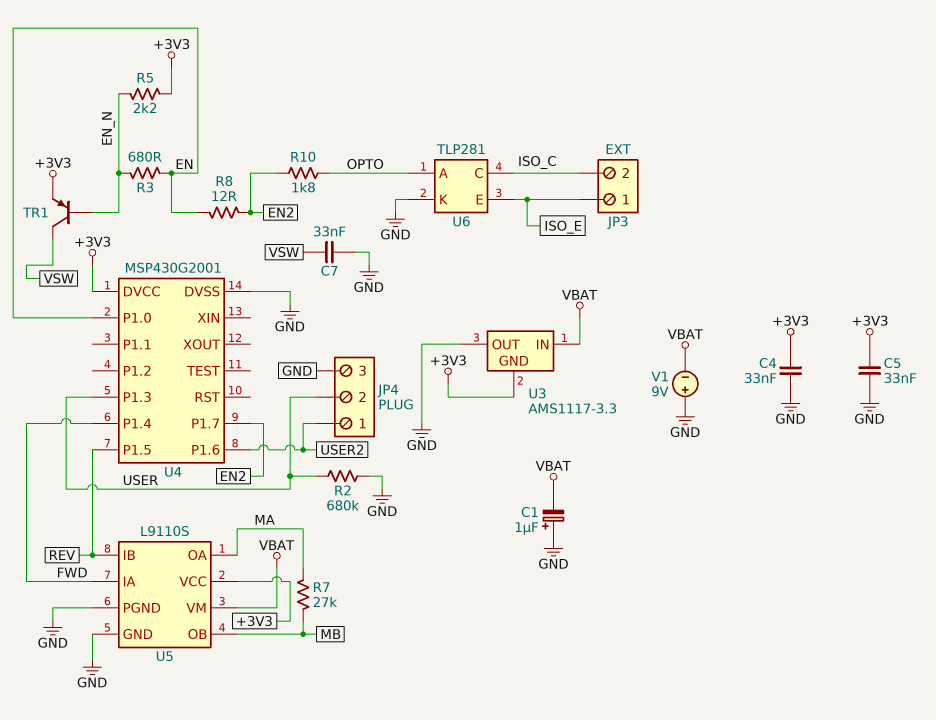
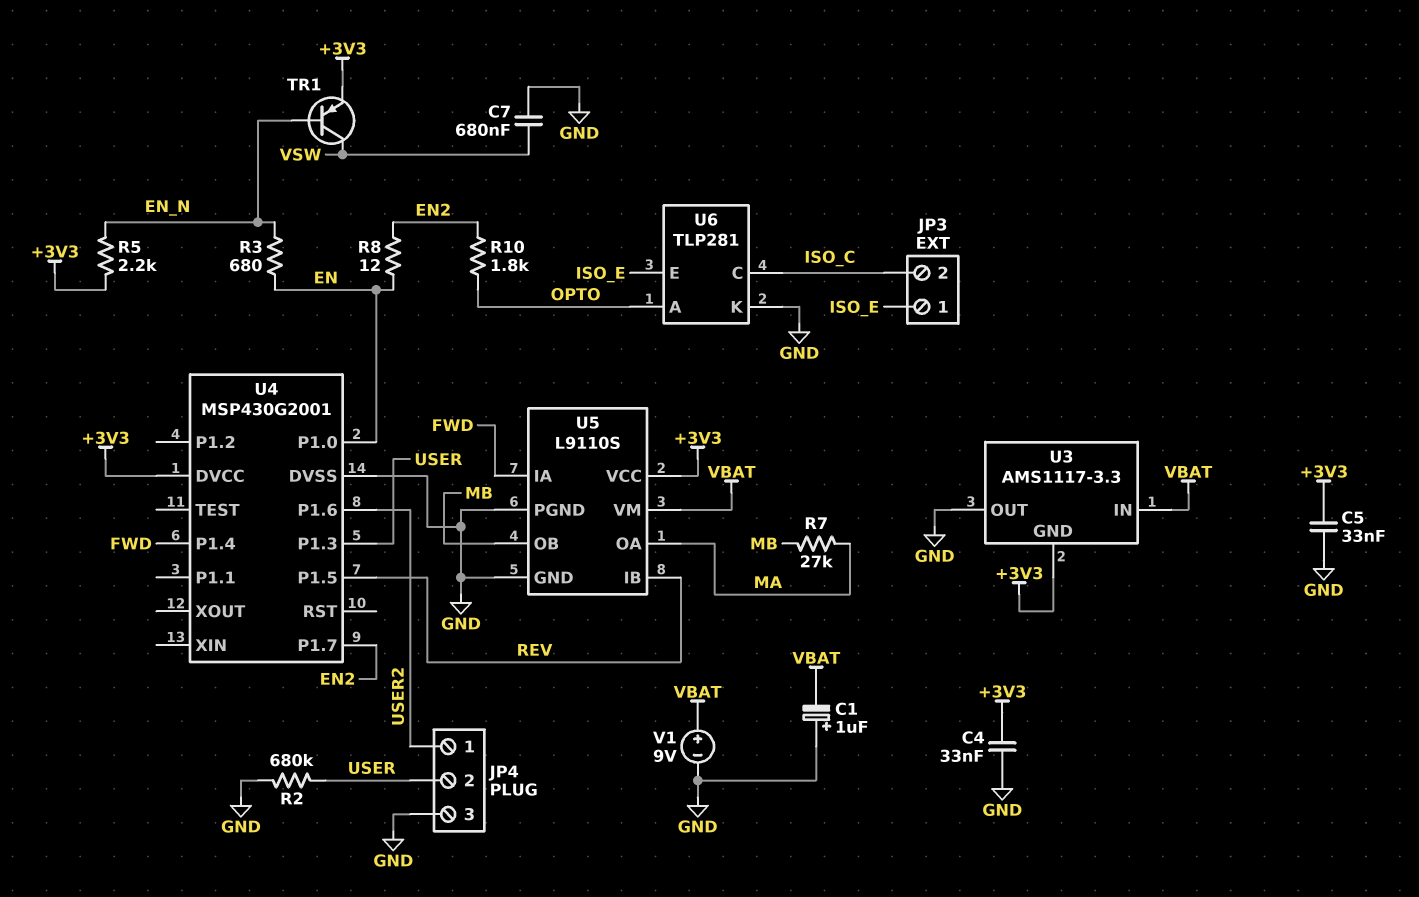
C7: 33nF (GND, VSW) -> 680nF (GND, VSW)
V1: 9V (plus GND, minus VBAT) -> 9V (plus VBAT, minus GND)

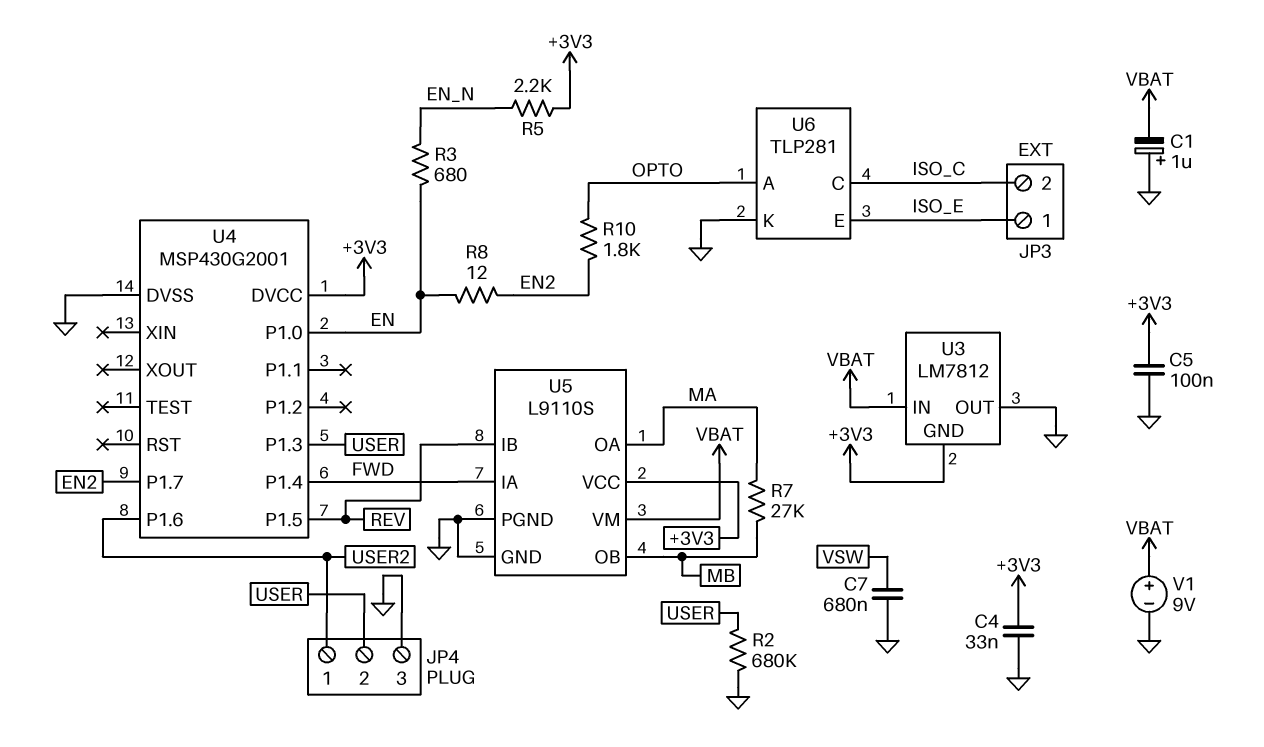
C5: 33nF (+3V3, GND) -> 100nF (+3V3, GND)
TR1: PNP (B EN_N, C VSW, E +3V3) -> none
U3: AMS1117-3.3 -> LM7812

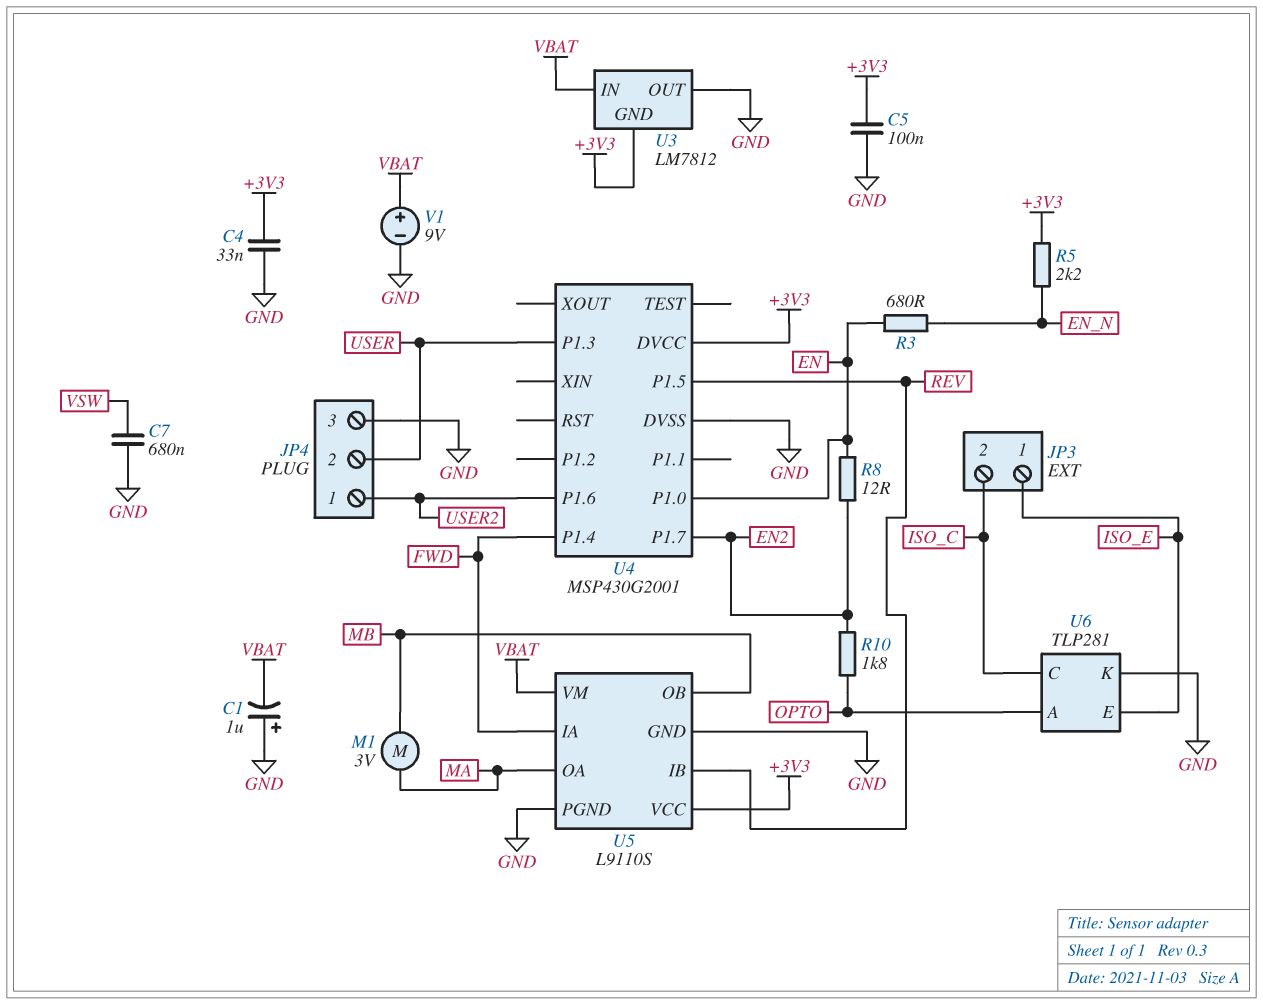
M1: none -> motor 3V (MA, MB)
R2: 680k (GND, USER) -> none
R7: 27k (MA, MB) -> none

